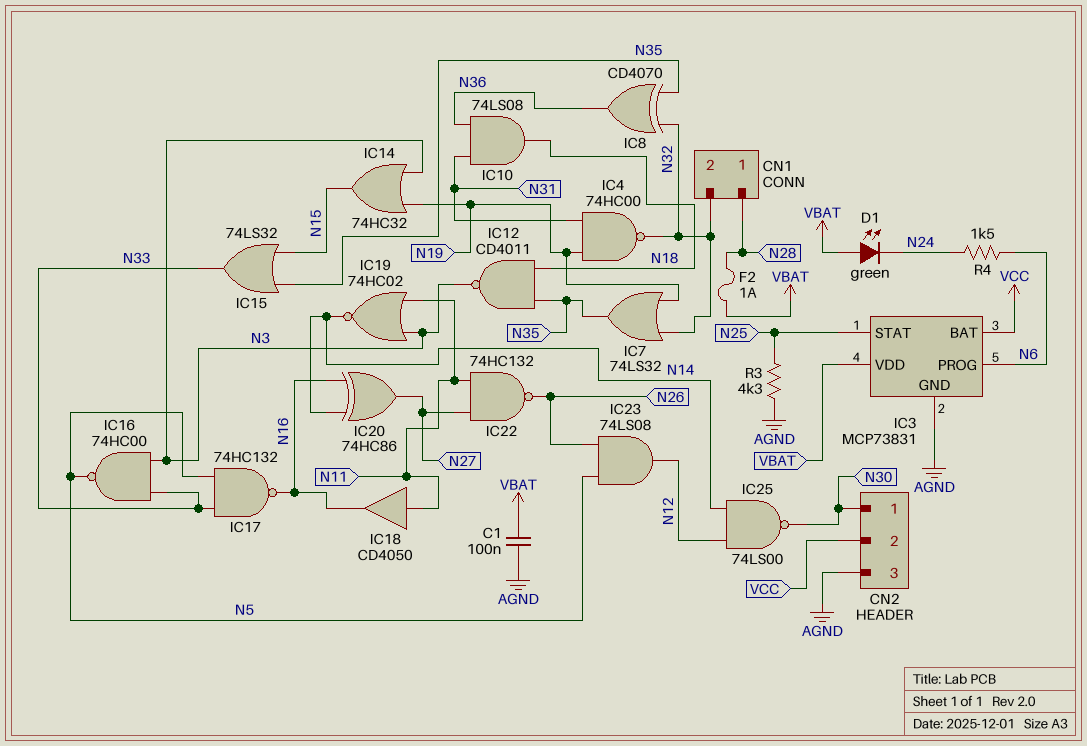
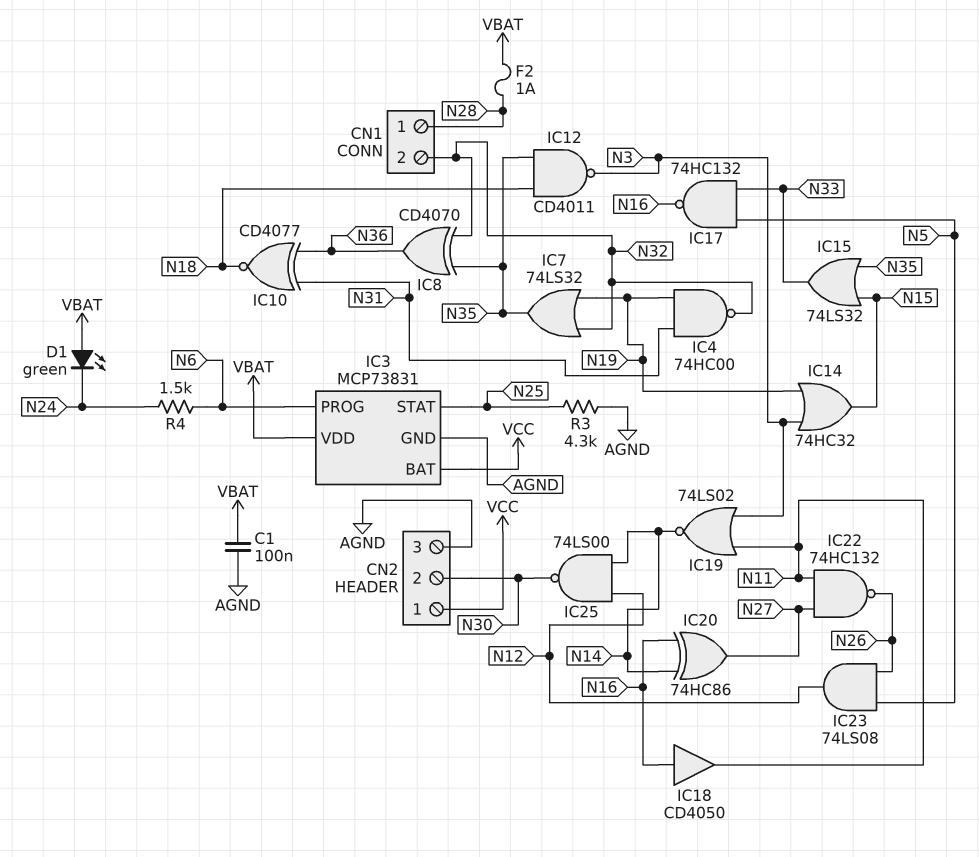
CN2 pin 1: N30 -> VCC
CN2 pin 2: VCC -> N30
IC10: AND 74LS08 (in N31, in N36, out N18) -> XNOR CD4077 (in N31, in N36, out N18)
IC16: NAND 74HC00 (in N3, in N33, out N5) -> none
IC18: buffer CD4050 (in N11, out N16) -> buffer CD4050 (in N16, out N11)
IC19: NOR 74HC02 (in N3, in N11, out N14) -> NOR 74LS02 (in N3, in N11, out N14)

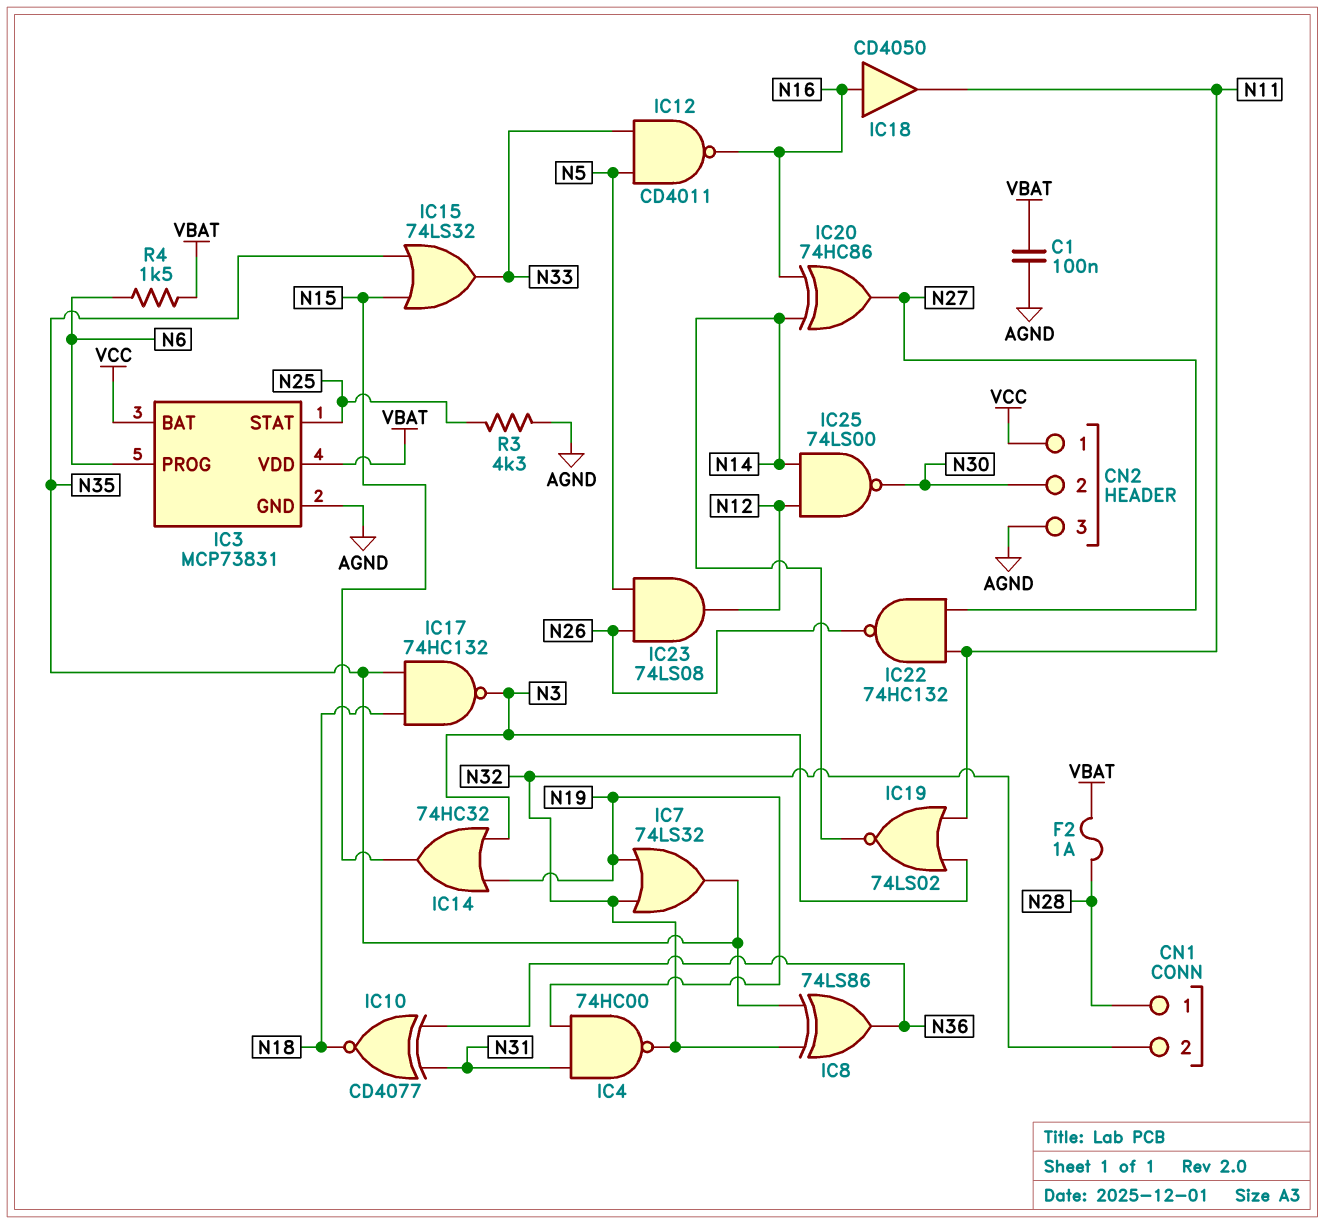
D1: LED green (A VBAT, K N24) -> none
IC8: XOR CD4070 (in N32, in N35, out N36) -> XOR 74LS86 (in N32, in N35, out N36)
IC12: NAND CD4011 (in N18, in N35, out N3) -> NAND CD4011 (in N5, in N33, out N16)
IC17: NAND 74HC132 (in N5, in N33, out N16) -> NAND 74HC132 (in N18, in N35, out N3)
R4: 1.5k (N6, N24) -> 1.5k (N6, VBAT)

